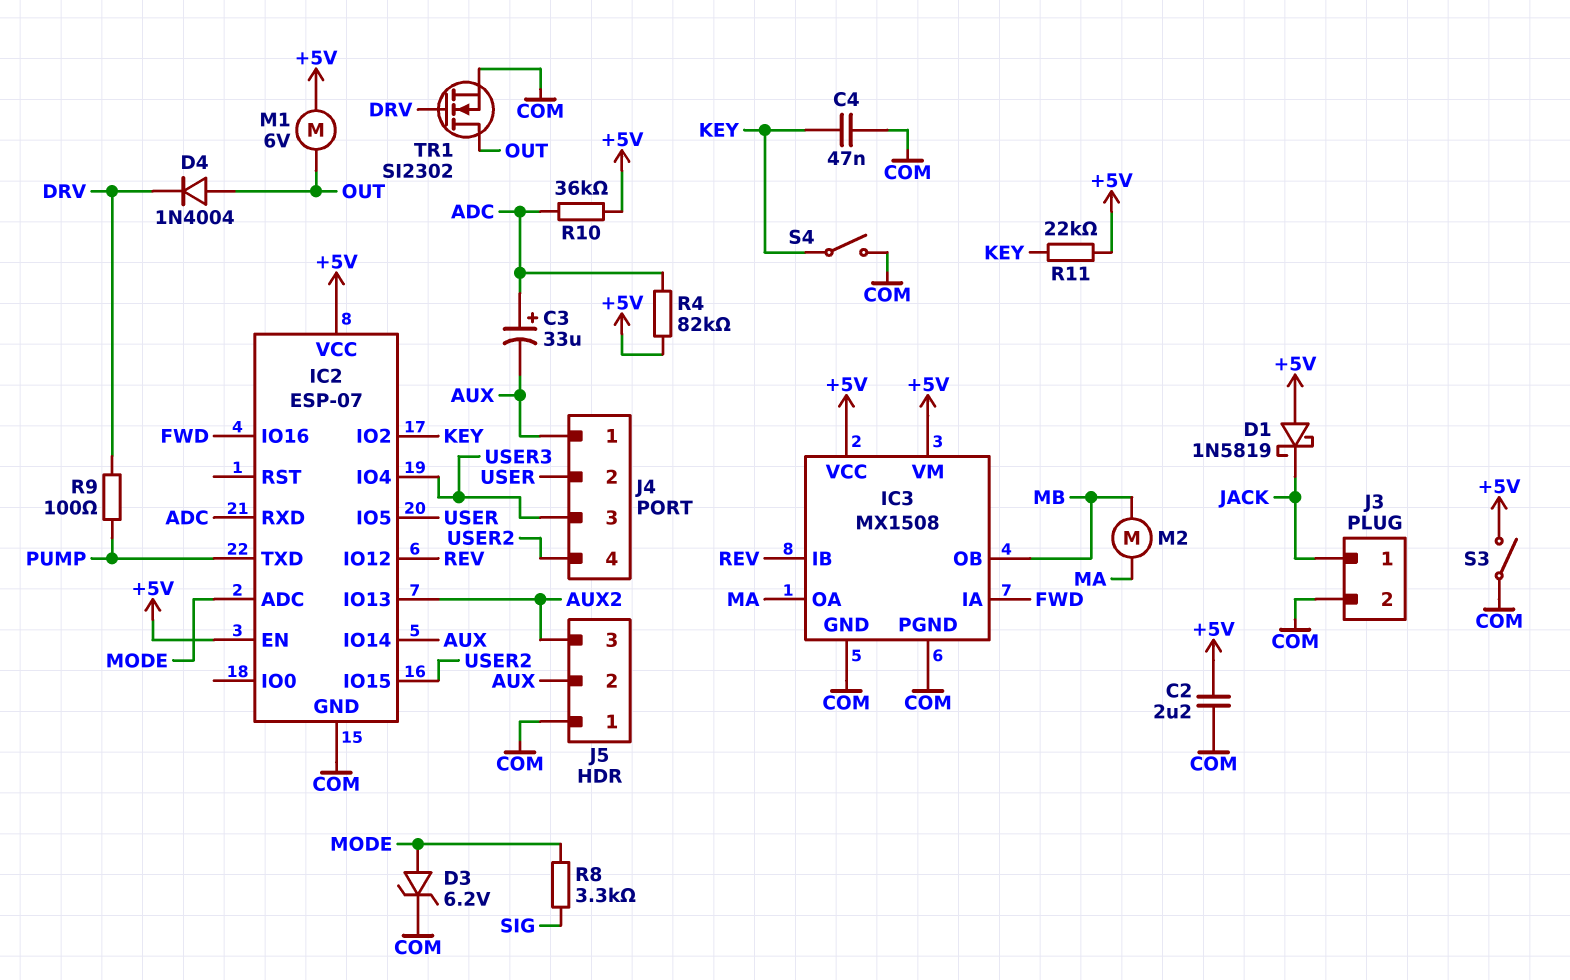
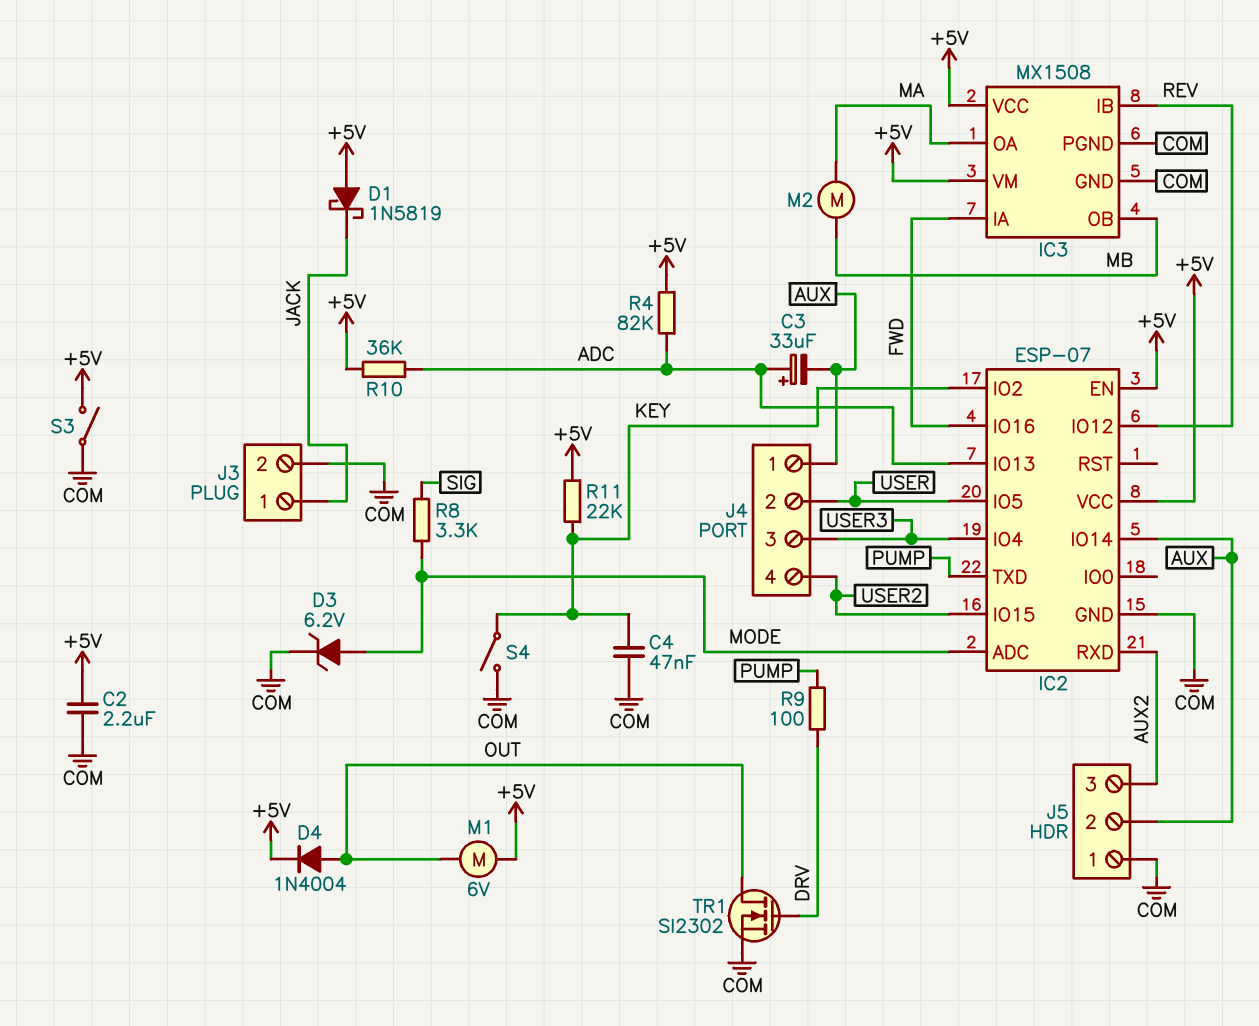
D4: diode 1N4004 (A OUT, K DRV) -> diode 1N4004 (A OUT, K +5V)
IC2 pin IO13: AUX2 -> ADC
IC2 pin RXD: ADC -> AUX2

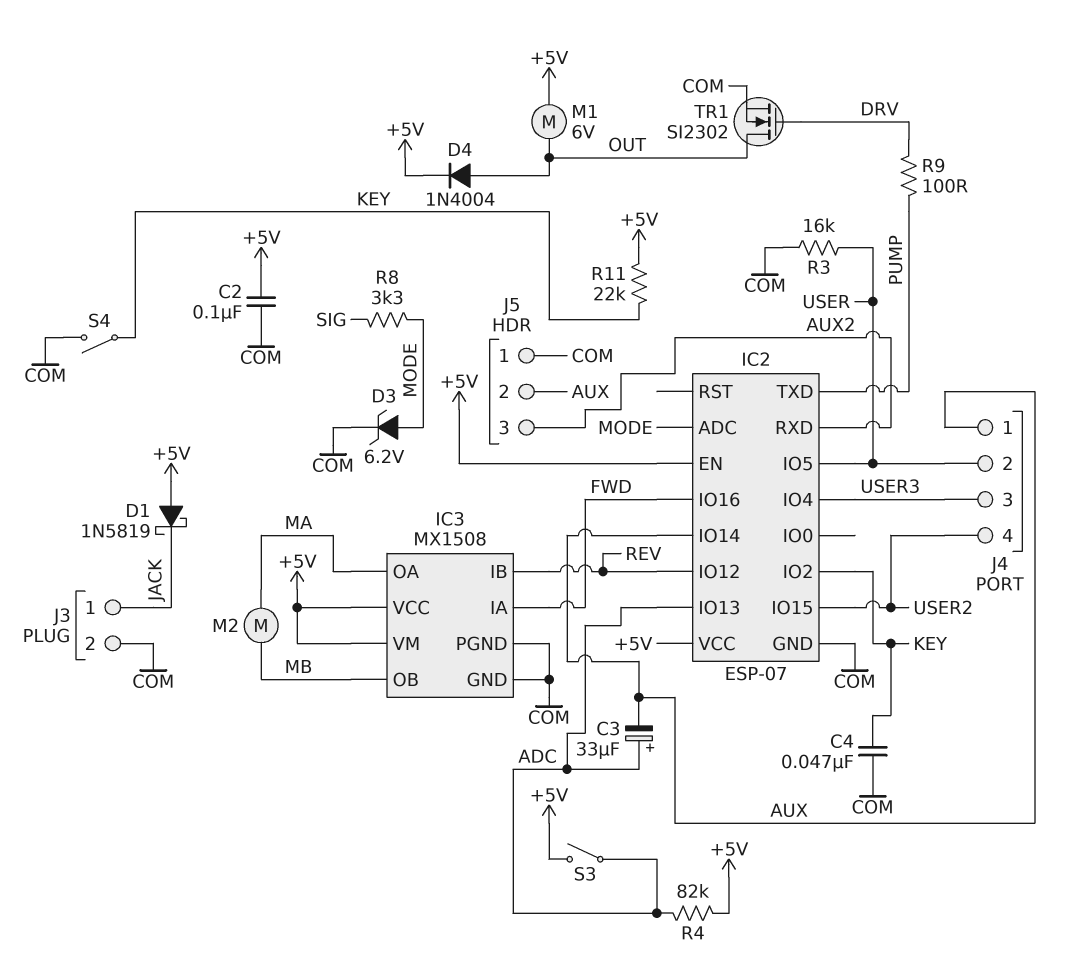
C2: 2.2uF (+5V, COM) -> 100nF (+5V, COM)
R3: none -> 16k (COM, USER)
R10: 36k (+5V, ADC) -> none
S3: switch (+5V, COM) -> switch (+5V, ADC)

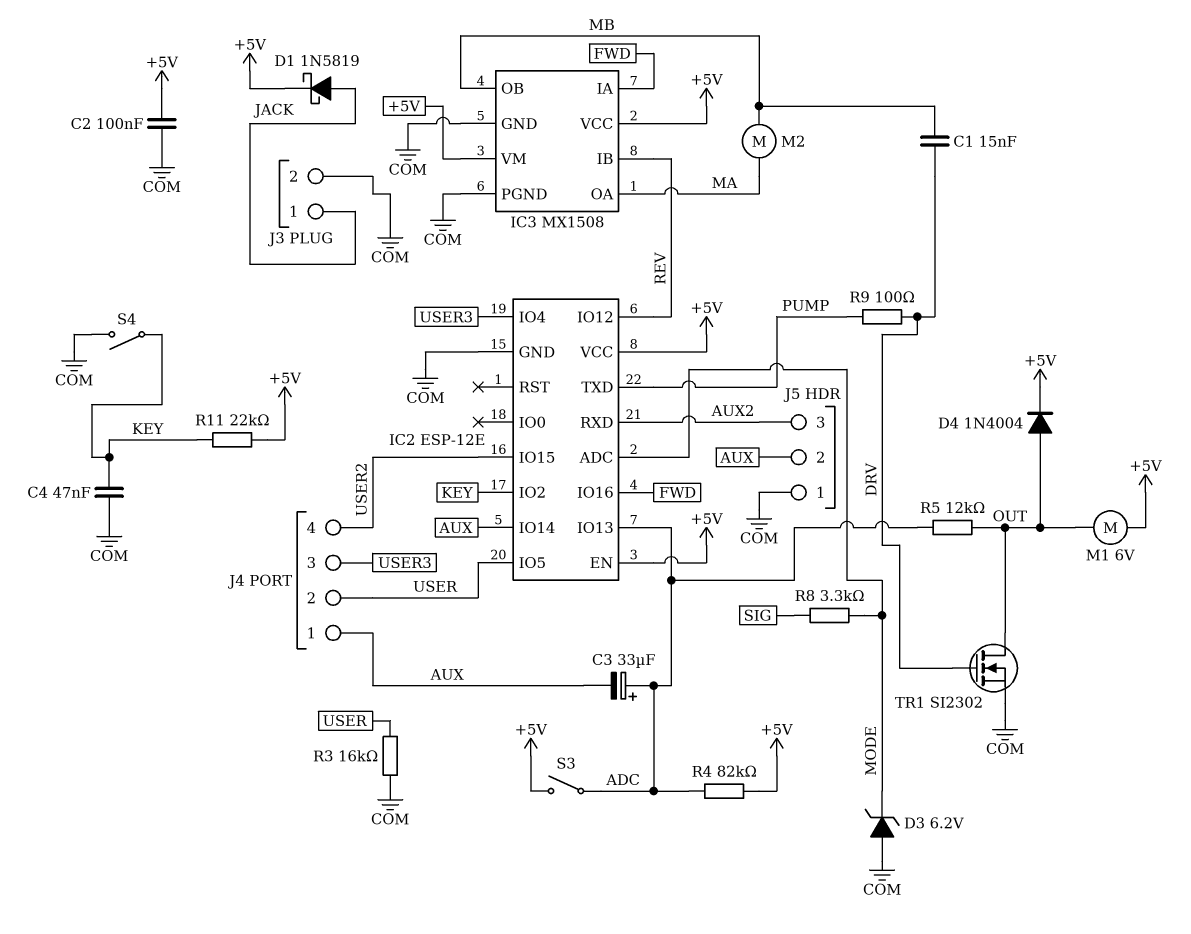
C1: none -> 15nF (DRV, MB)
D1: schottky 1N5819 (A +5V, K JACK) -> schottky 1N5819 (A JACK, K +5V)
D3: zener 6.2V (A MODE, K COM) -> zener 6.2V (A COM, K MODE)
IC2: ESP-07 -> ESP-12E
R5: none -> 12k (ADC, OUT)

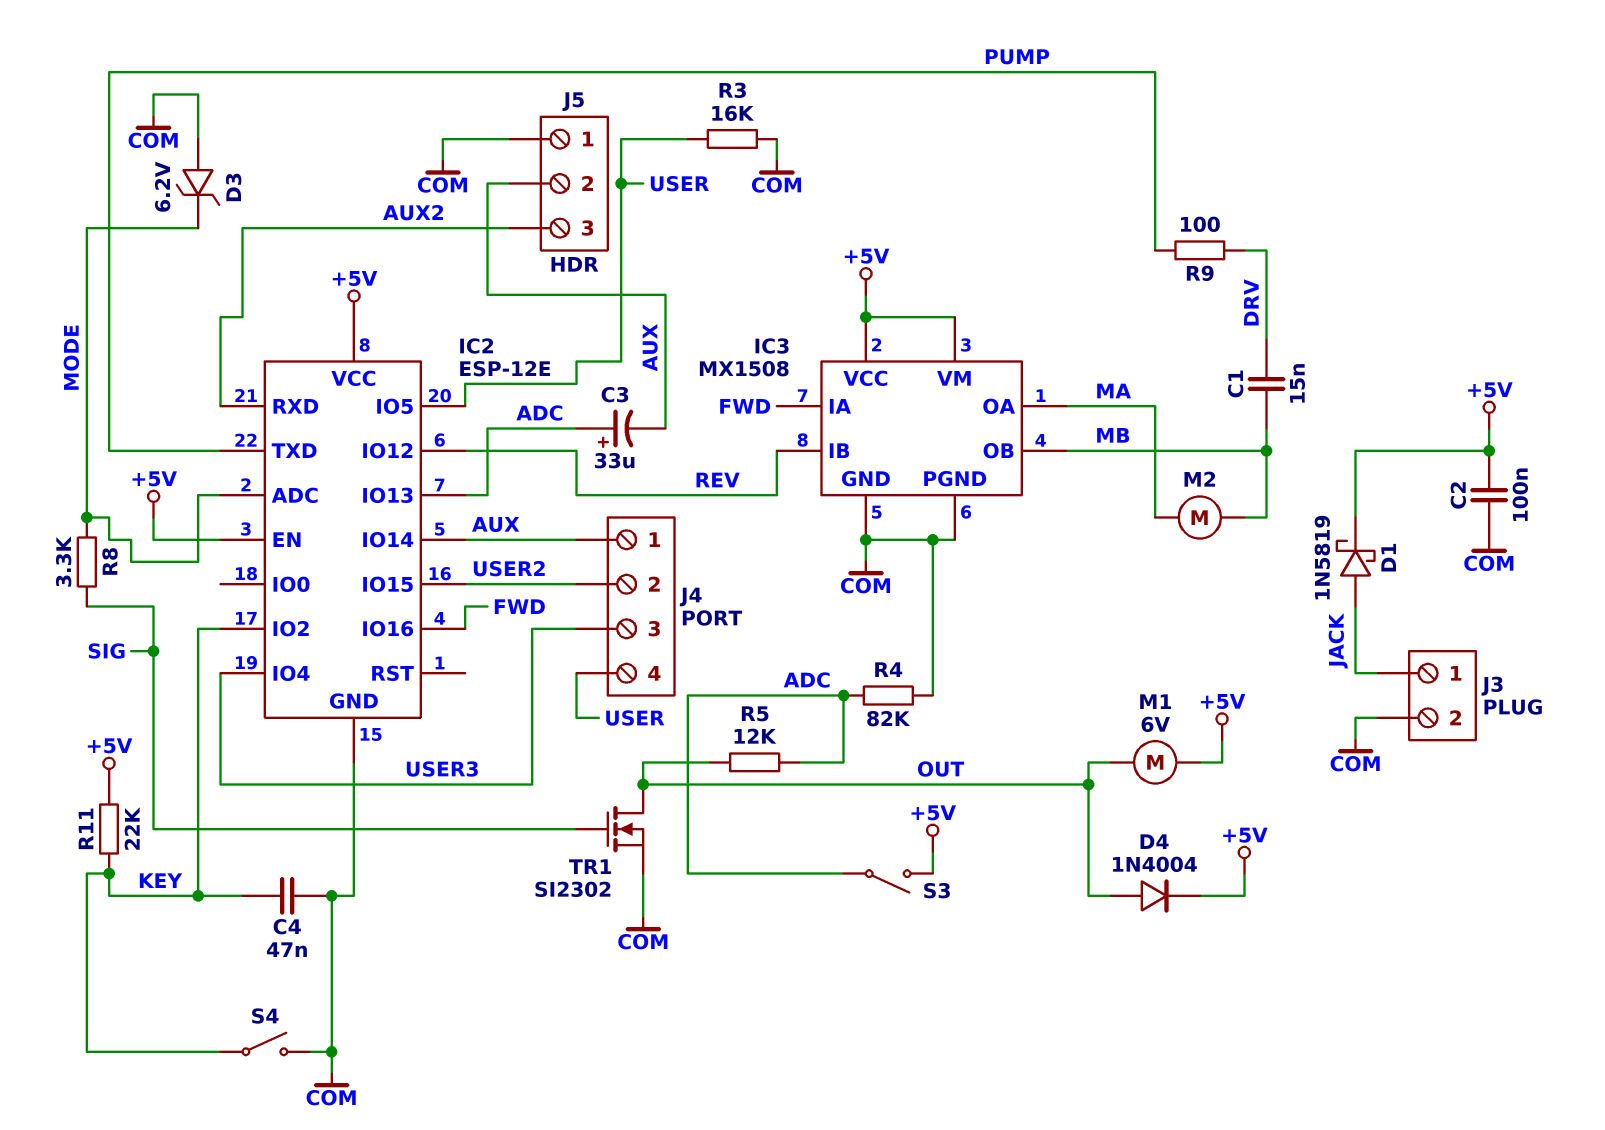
J4 pin 2: USER -> USER2
J4 pin 4: USER2 -> USER
R4: 82k (+5V, ADC) -> 82k (ADC, COM)
TR1: NMOS SI2302 (G DRV, D OUT, S COM) -> NMOS SI2302 (G SIG, D OUT, S COM)

